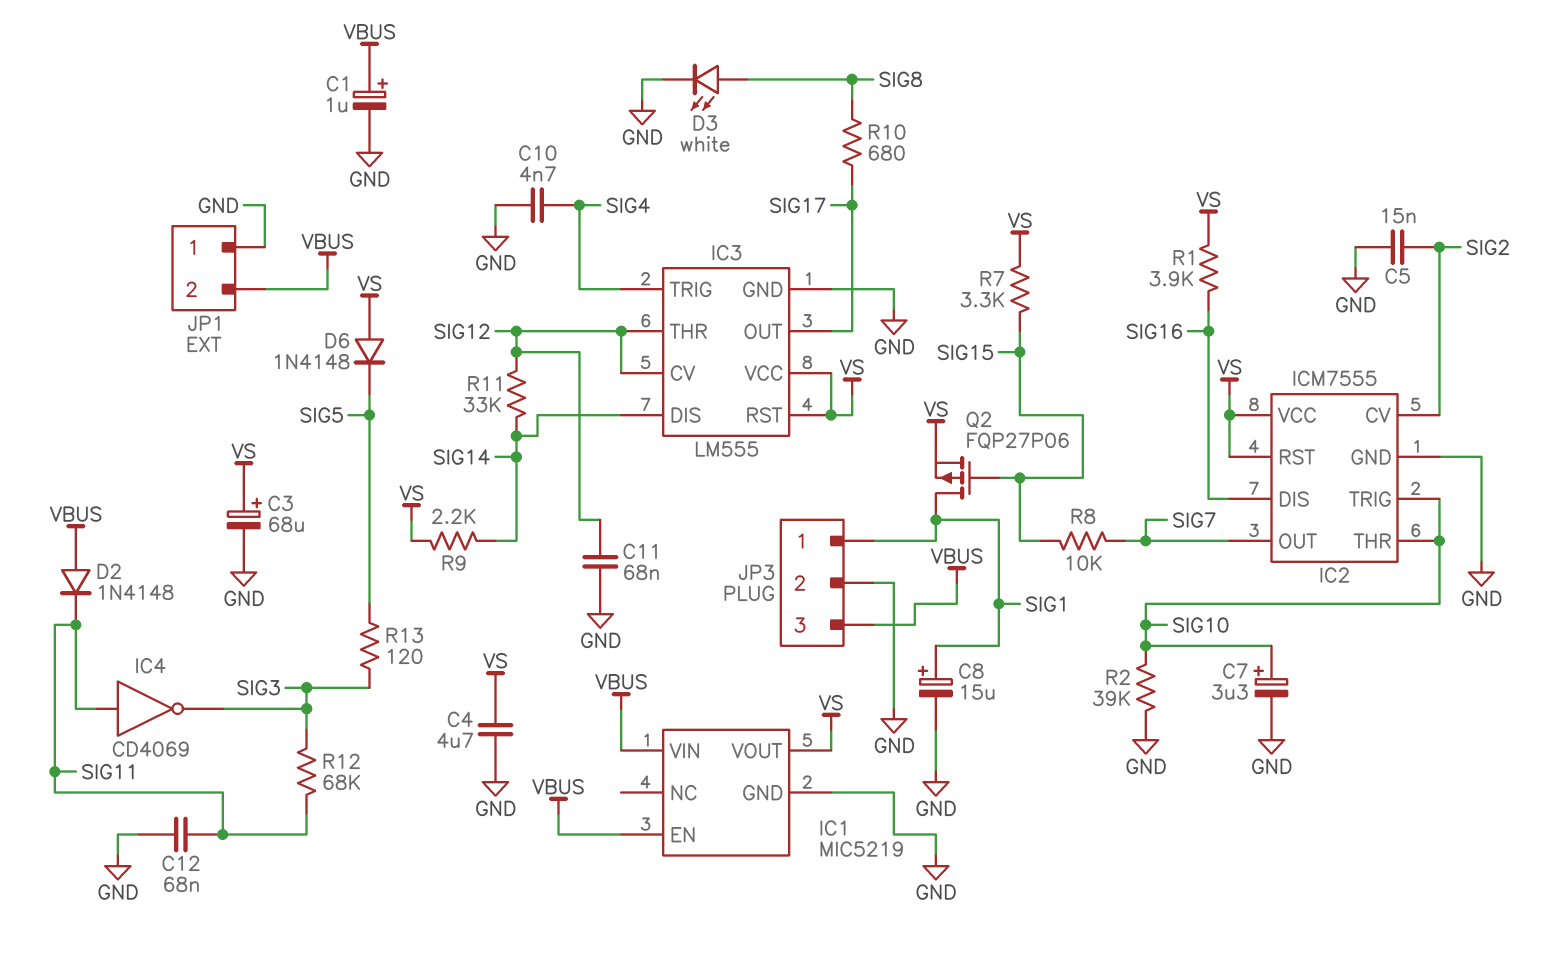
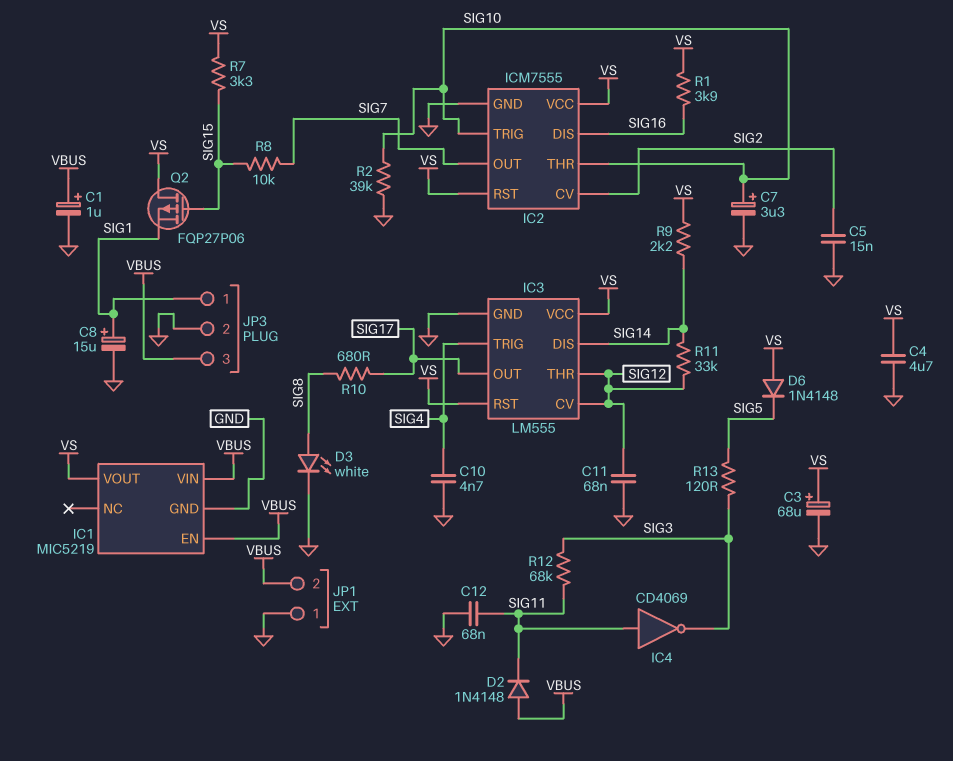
Q2: PMOS FQP27P06 (G SIG15, D SIG1, S VS) -> PMOS FQP27P06 (G SIG15, D VS, S SIG1)

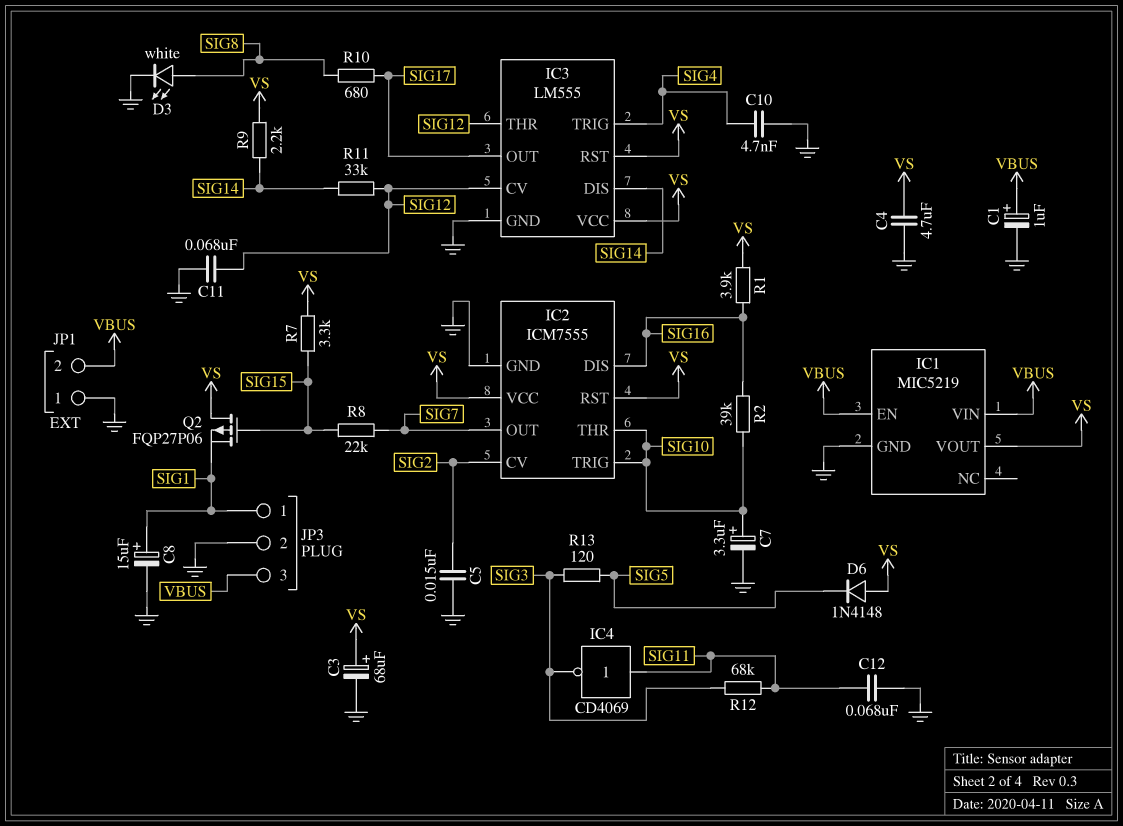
D2: diode 1N4148 (A VBUS, K SIG11) -> none
R2: 39k (GND, SIG10) -> 39k (SIG10, SIG16)
R8: 10k (SIG7, SIG15) -> 22k (SIG7, SIG15)

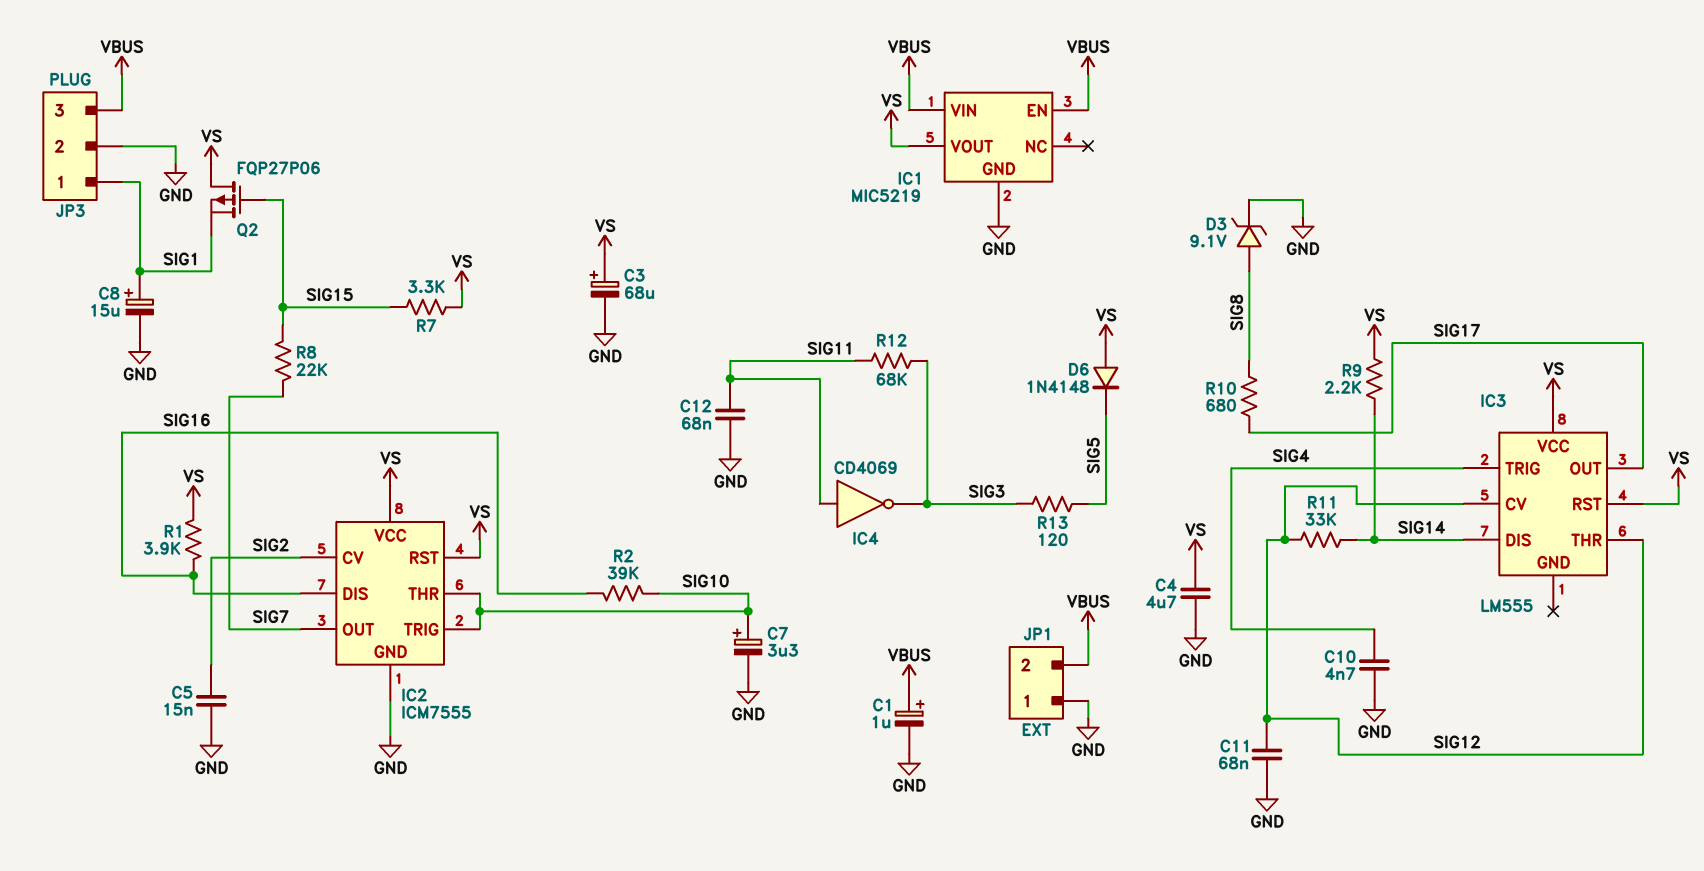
D3: LED white (A SIG8, K GND) -> zener 9.1V (A SIG8, K GND)
IC3 pin GND: GND -> none

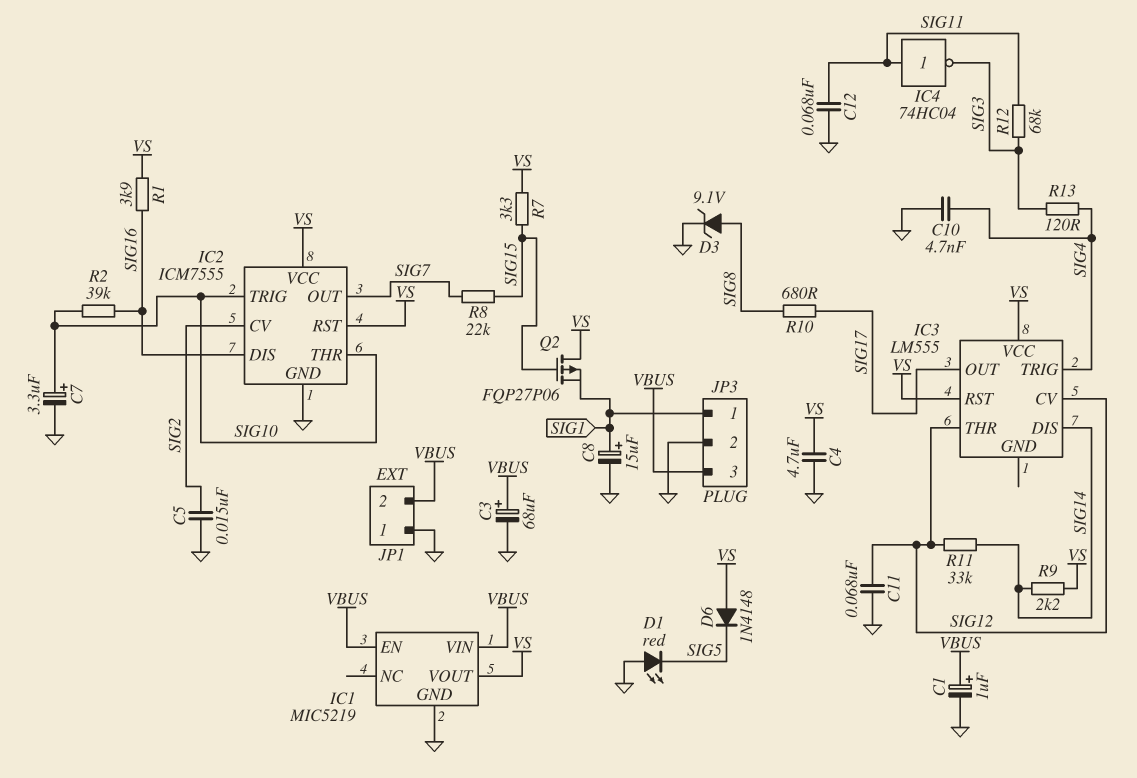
C3: 68uF (plus VS, minus GND) -> 68uF (plus VBUS, minus GND)
D1: none -> LED red (A GND, K SIG5)
IC4: NOT CD4069 (in SIG11, out SIG3) -> NOT 74HC04 (in SIG11, out SIG3)
R13: 120 (SIG3, SIG5) -> 120 (SIG3, SIG4)

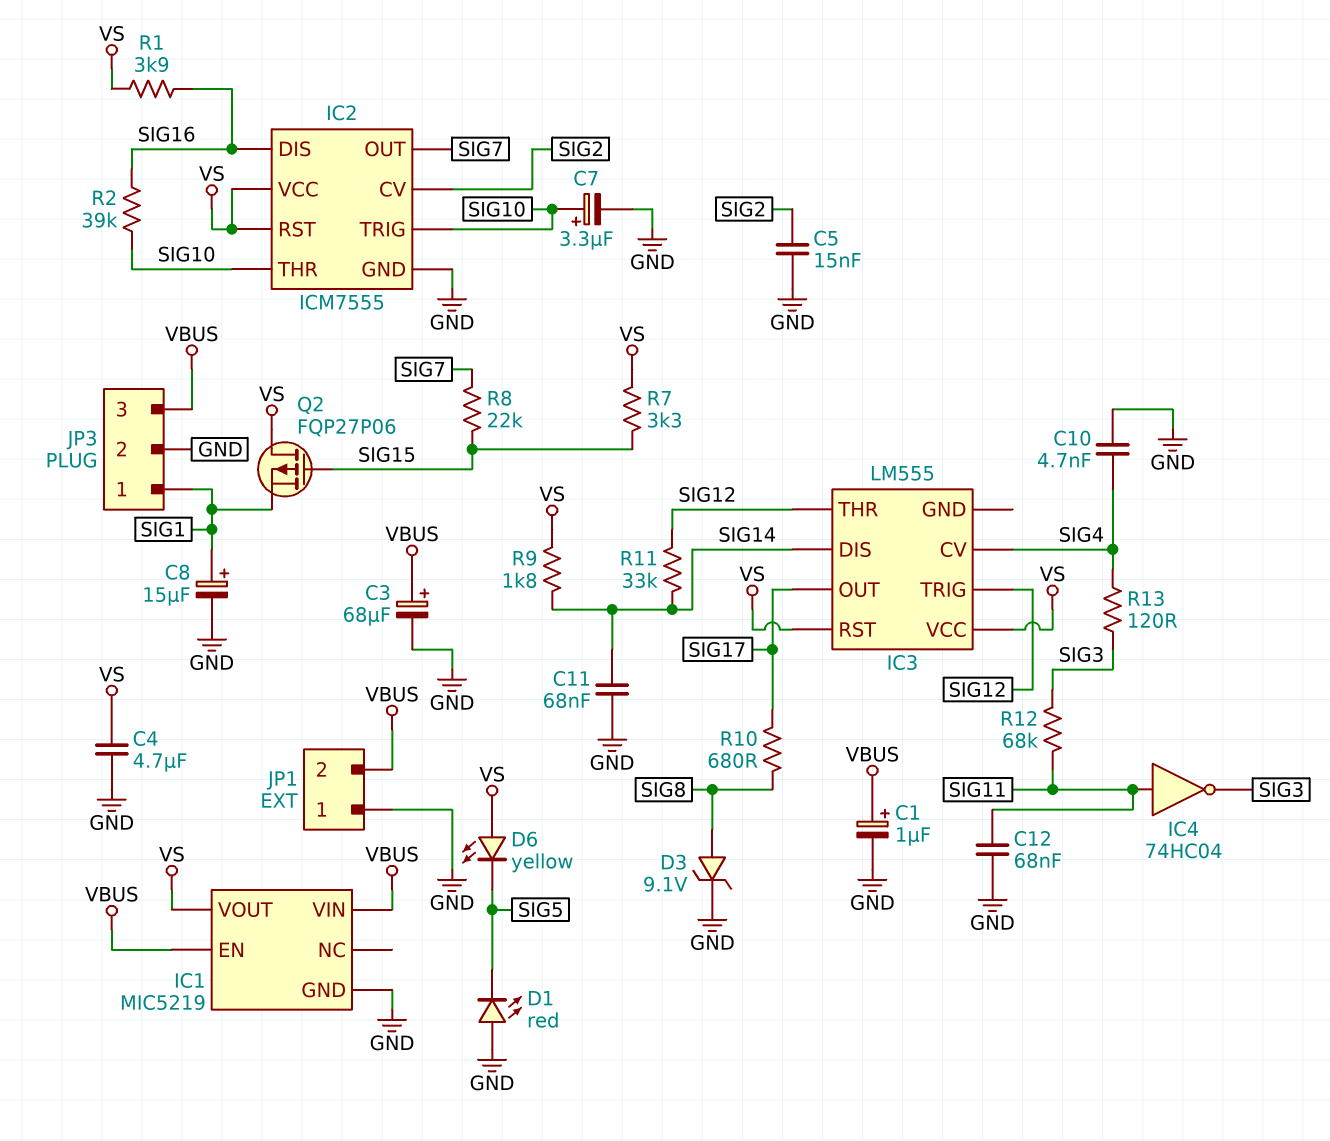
C11: 68nF (GND, SIG12) -> 68nF (GND, SIG14)
D6: diode 1N4148 (A VS, K SIG5) -> LED yellow (A VS, K SIG5)
IC3 pin CV: SIG12 -> SIG4
IC3 pin TRIG: SIG4 -> SIG12
R9: 2.2k (SIG14, VS) -> 1.8k (SIG14, VS)

